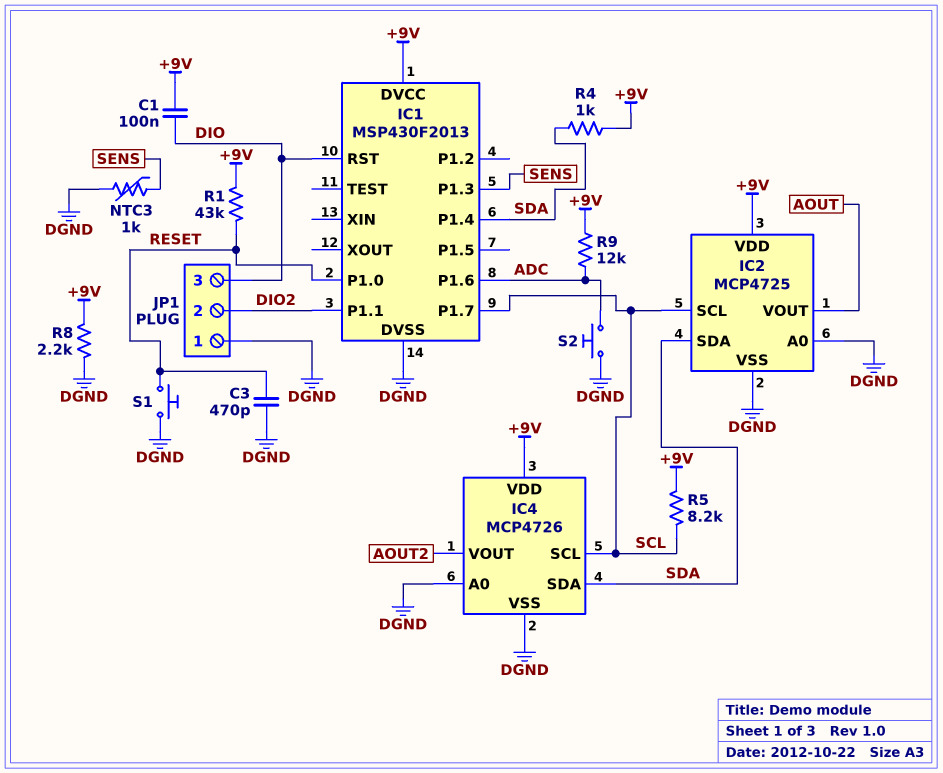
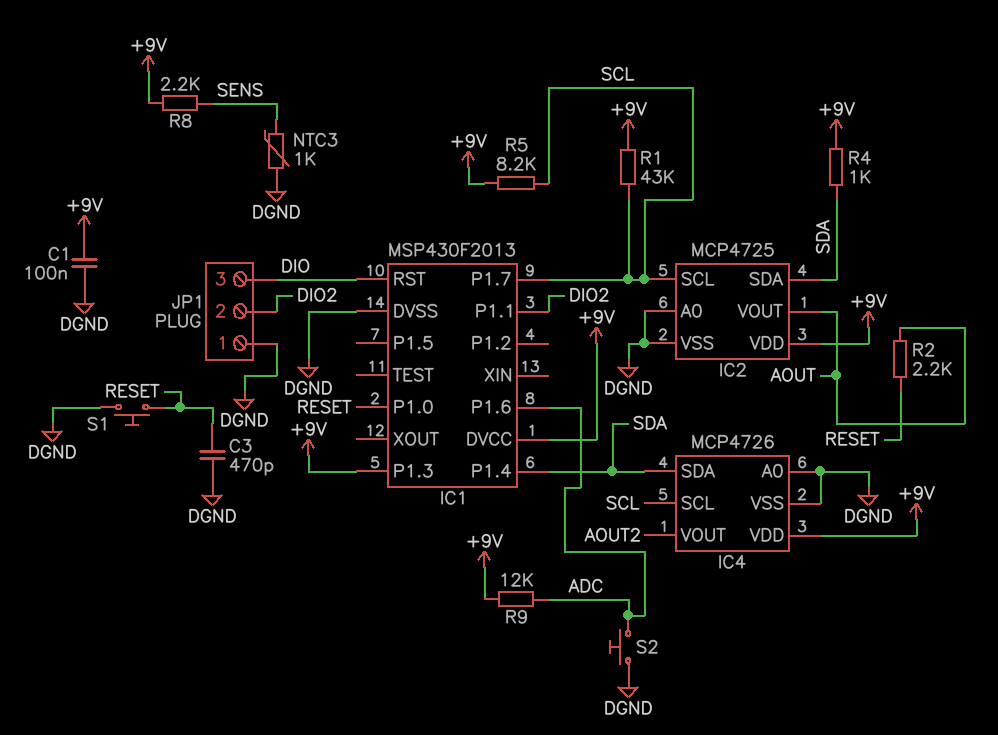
C1: 100nF (+9V, DIO) -> 100nF (+9V, DGND)
IC1 pin P1.3: SENS -> +9V
R1: 43k (+9V, RESET) -> 43k (+9V, SCL)
R2: none -> 2.2k (AOUT, RESET)
R8: 2.2k (+9V, DGND) -> 2.2k (+9V, SENS)

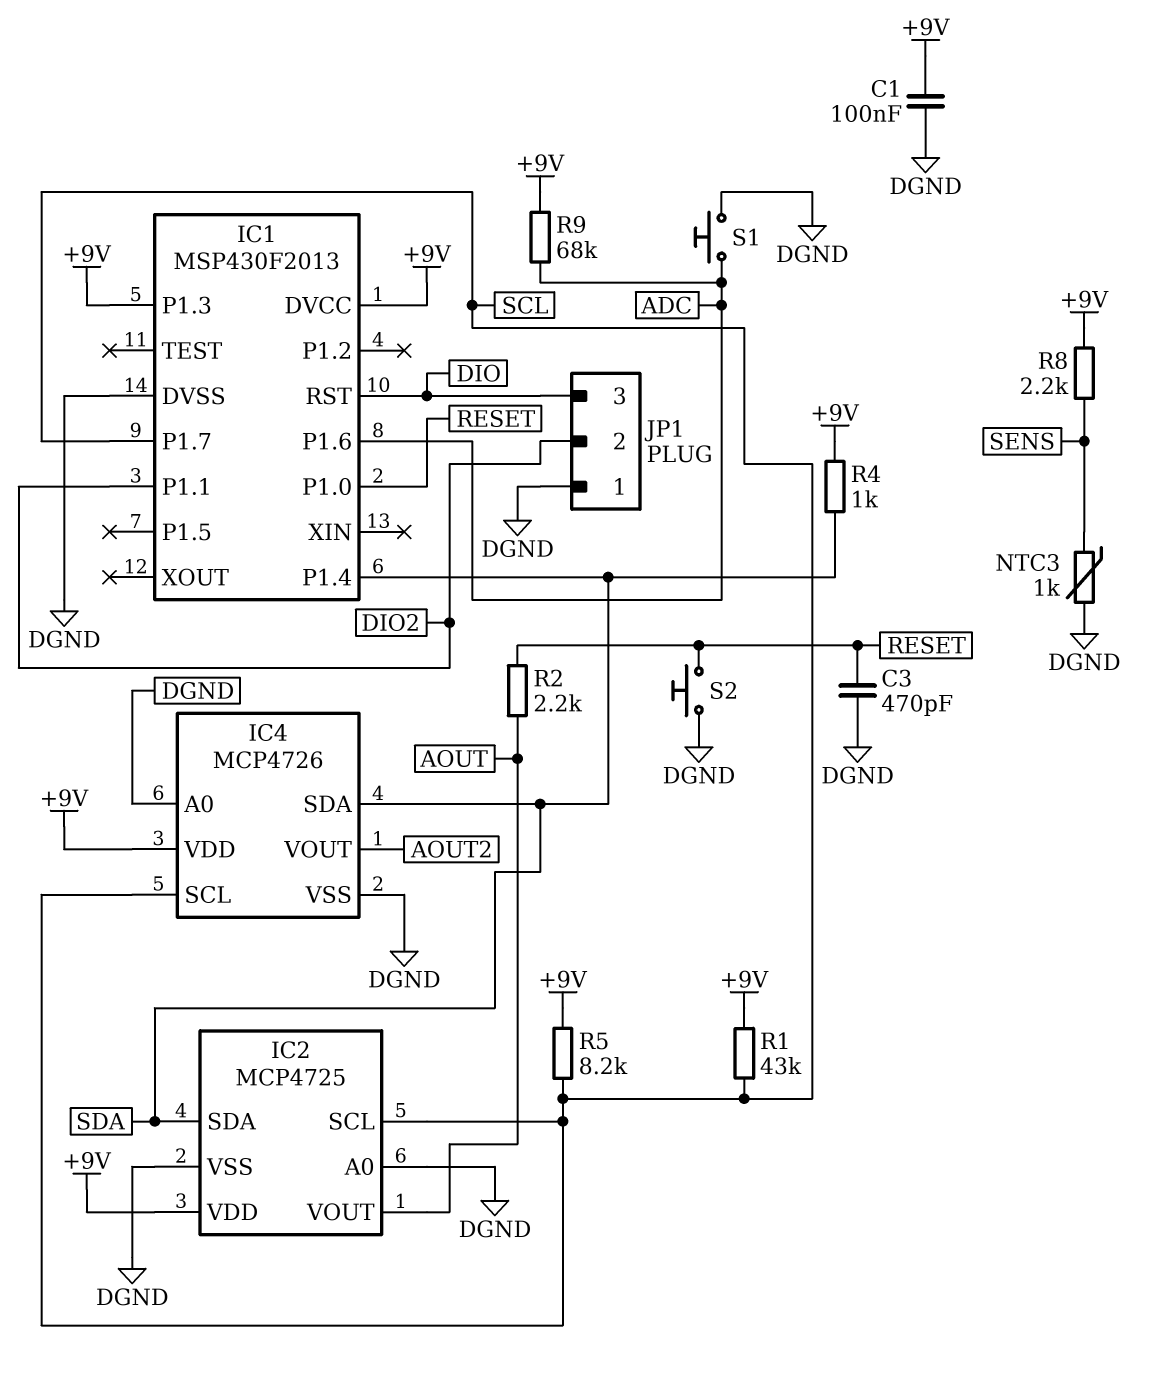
R9: 12k (+9V, ADC) -> 68k (+9V, ADC)
S1: button (DGND, RESET) -> button (ADC, DGND)
S2: button (ADC, DGND) -> button (DGND, RESET)

